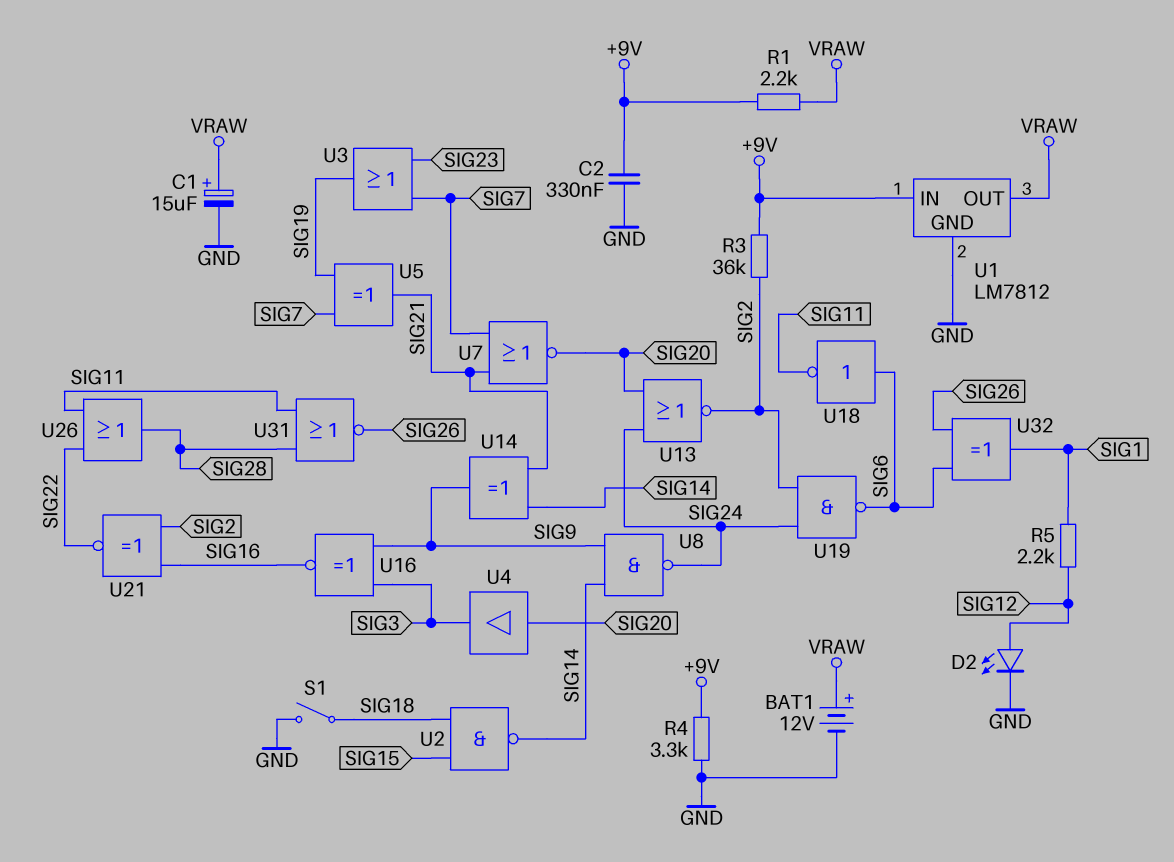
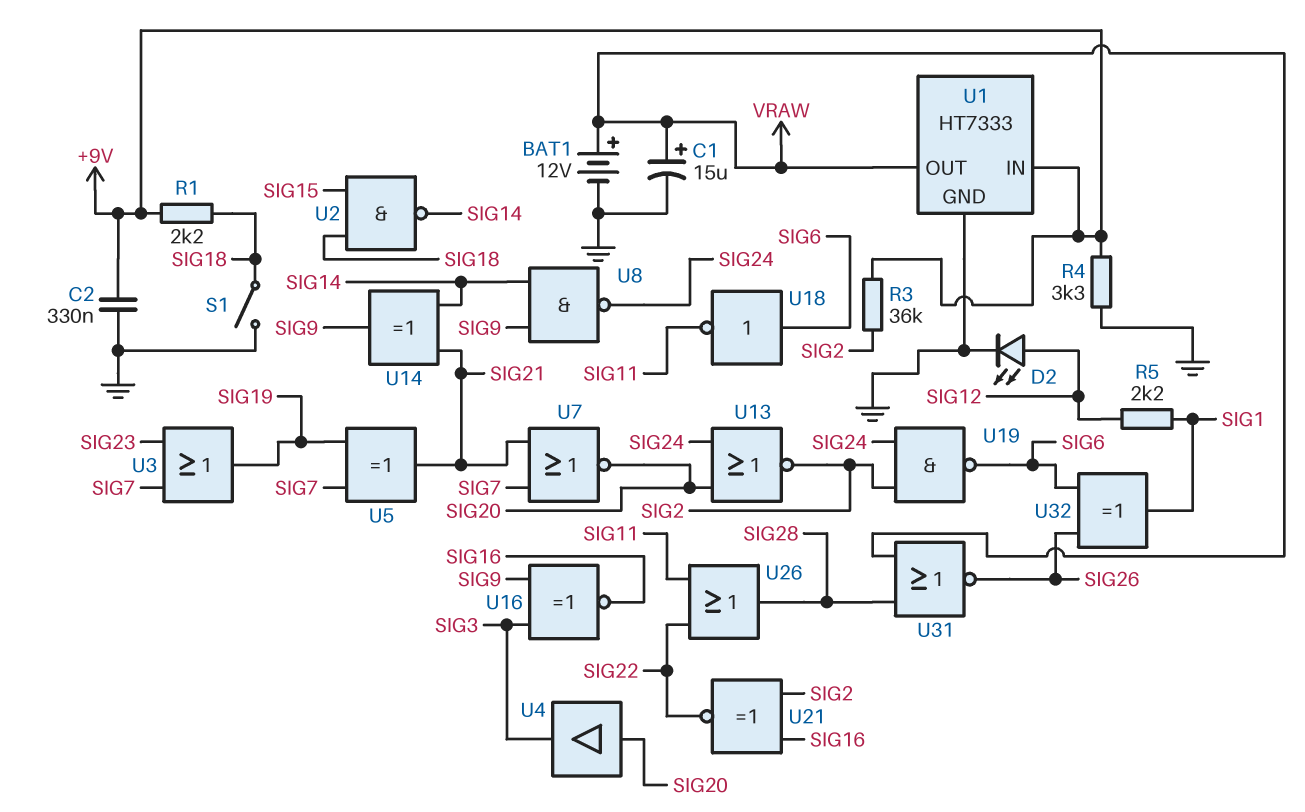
R1: 2.2k (+9V, VRAW) -> 2.2k (+9V, SIG18)
U1: LM7812 -> HT7333
U31: NOR (in SIG11, in SIG28, out SIG26) -> NOR (in SIG28, in VRAW, out SIG26)

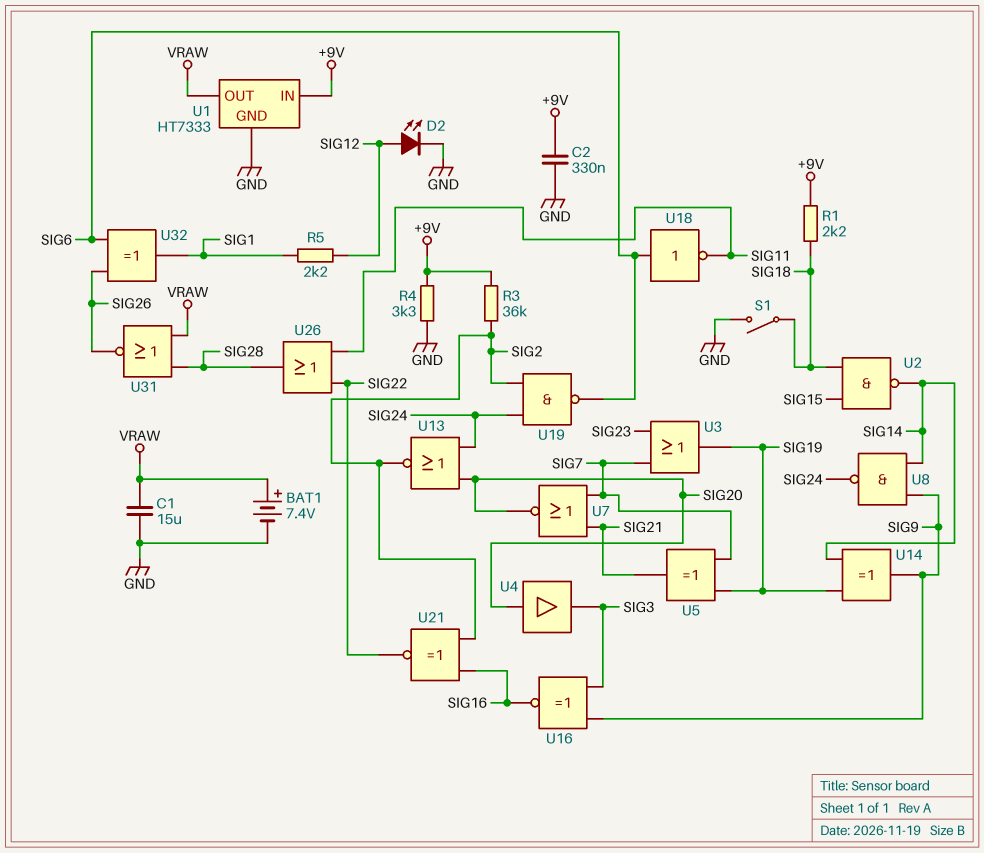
BAT1: 12V (plus VRAW, minus GND) -> 7.4V (plus VRAW, minus GND)
C1: 15uF (plus VRAW, minus GND) -> 15uF (GND, VRAW)
U14: XOR (in SIG14, in SIG21, out SIG9) -> XOR (in SIG14, in SIG19, out SIG9)

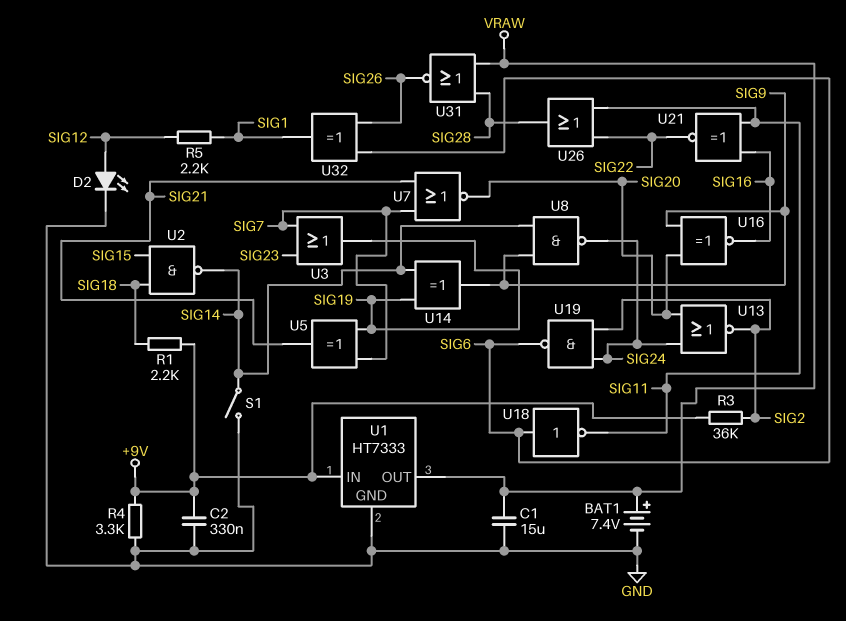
S1: switch (GND, SIG18) -> switch (GND, SIG14)
U4: buffer (in SIG20, out SIG3) -> none
U16: XNOR (in SIG3, in SIG9, out SIG16) -> XNOR (in SIG9, in SIG20, out SIG16)
U21: XNOR (in SIG2, in SIG16, out SIG22) -> XNOR (in SIG11, in SIG16, out SIG22)

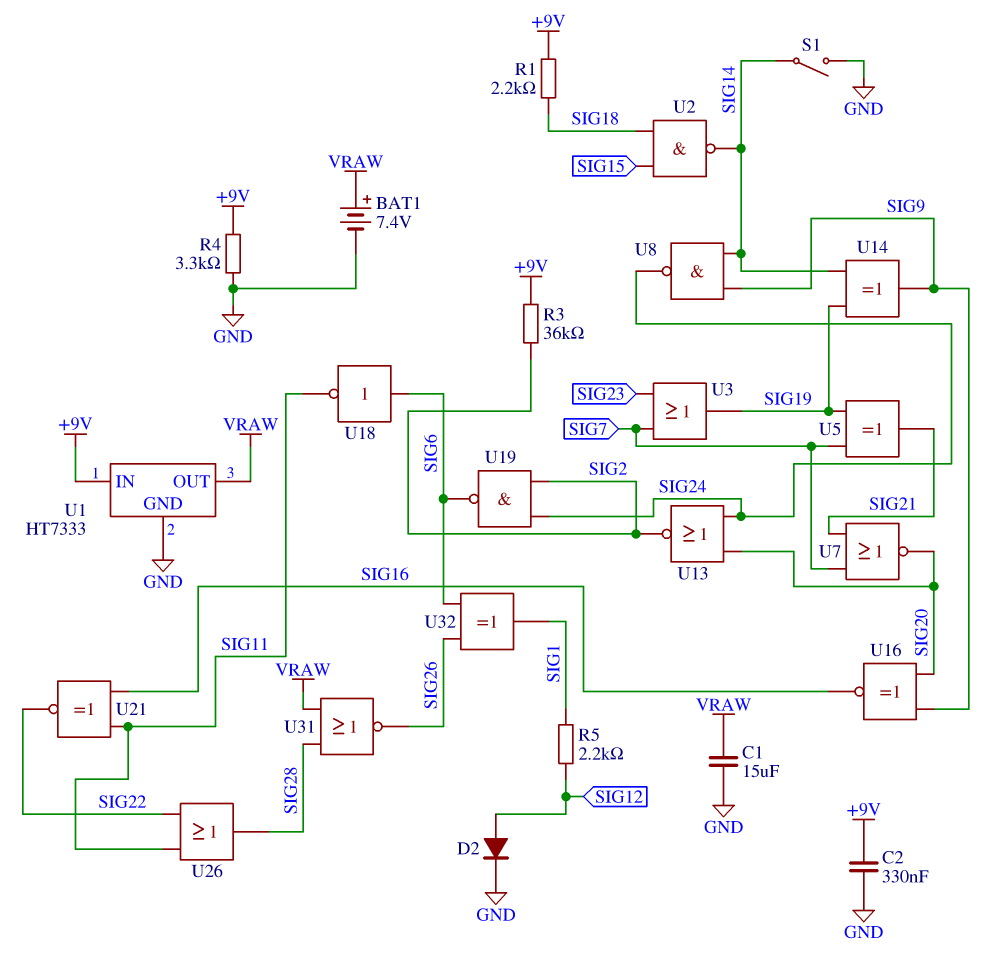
D2: LED (A SIG12, K GND) -> diode (A SIG12, K GND)

